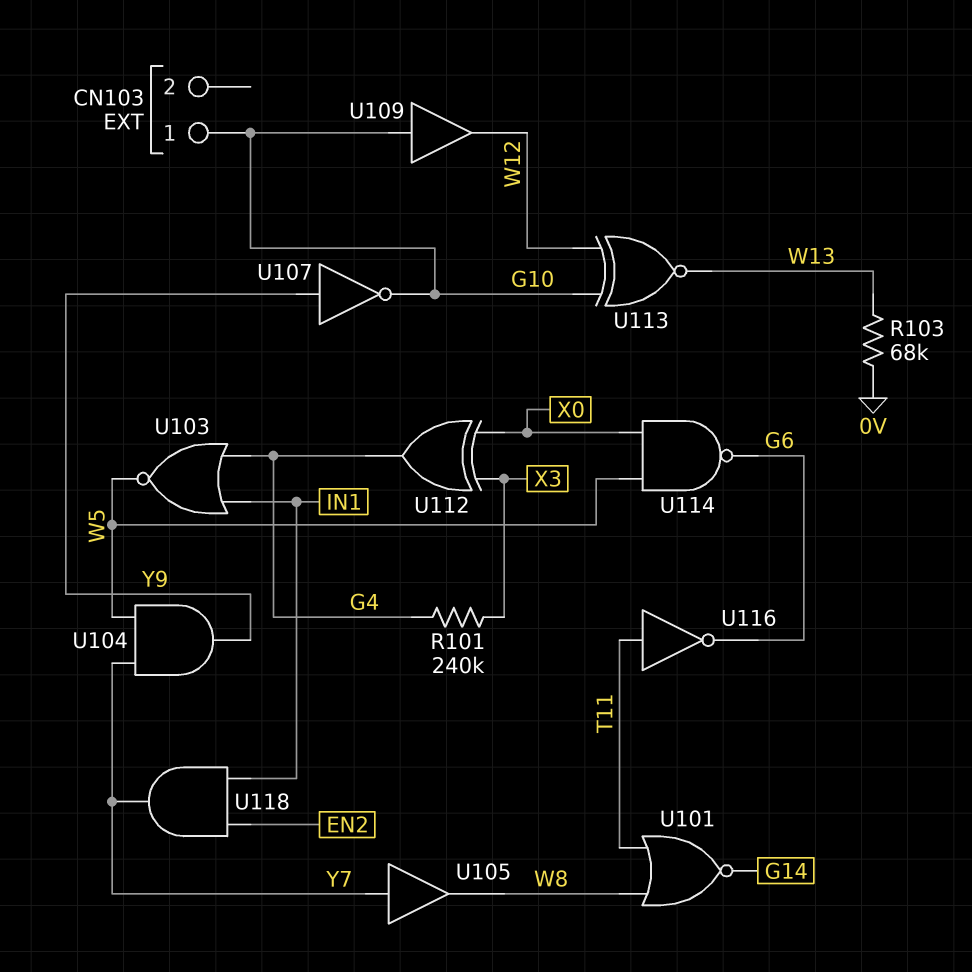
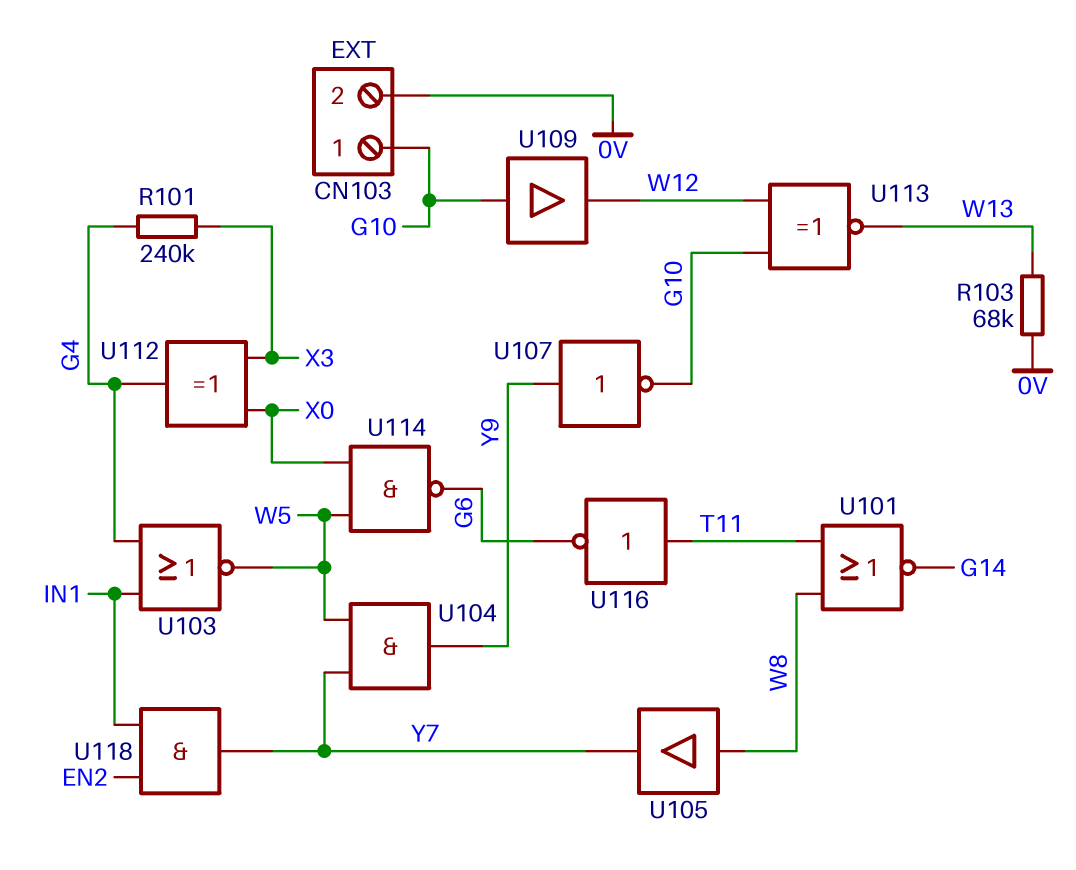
CN103 pin 2: none -> 0V
U105: buffer (in Y7, out W8) -> buffer (in W8, out Y7)

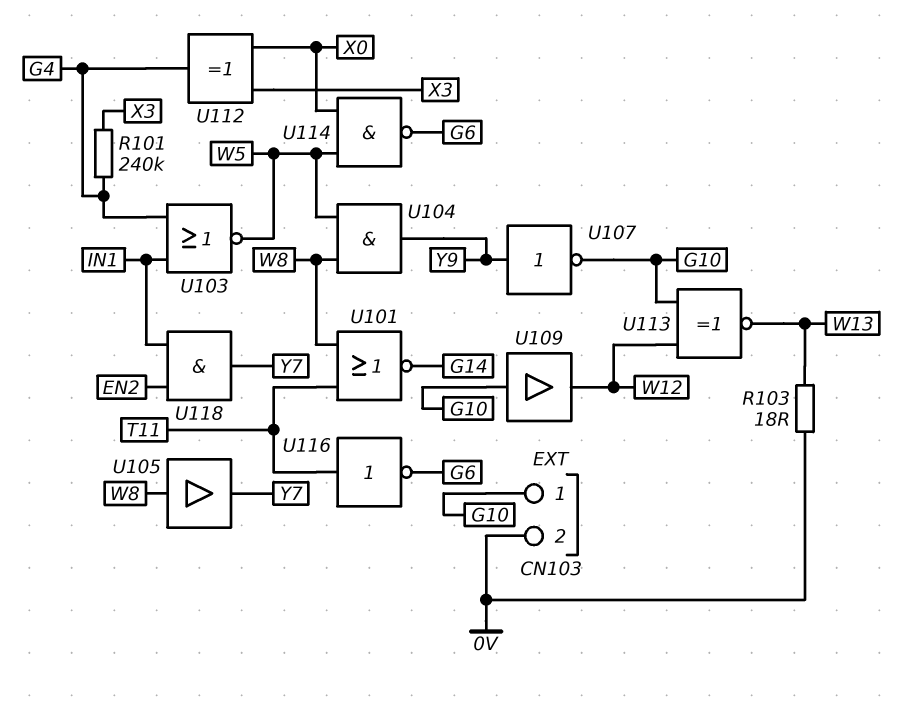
R103: 68k (0V, W13) -> 18 (0V, W13)
U104: AND (in W5, in Y7, out Y9) -> AND (in W5, in W8, out Y9)

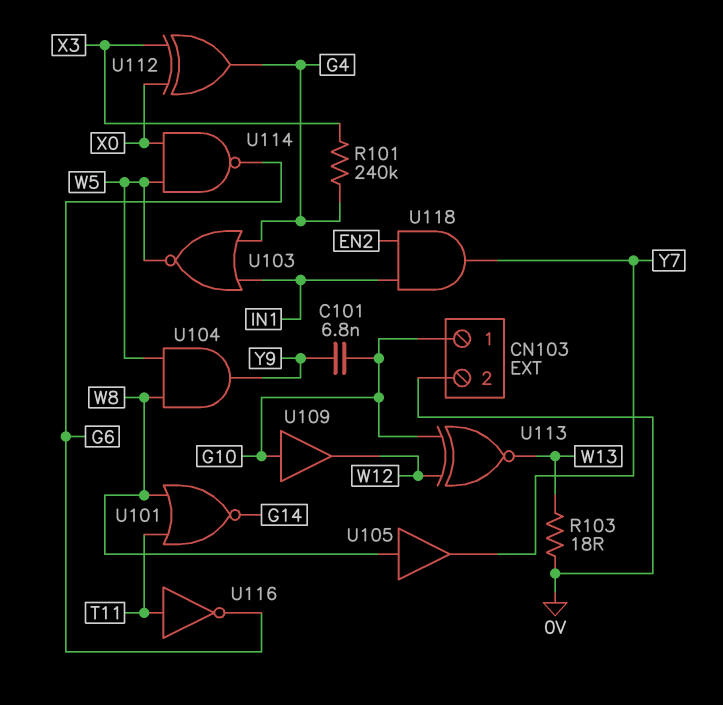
C101: none -> 6.8nF (G10, Y9)
U107: NOT (in Y9, out G10) -> none

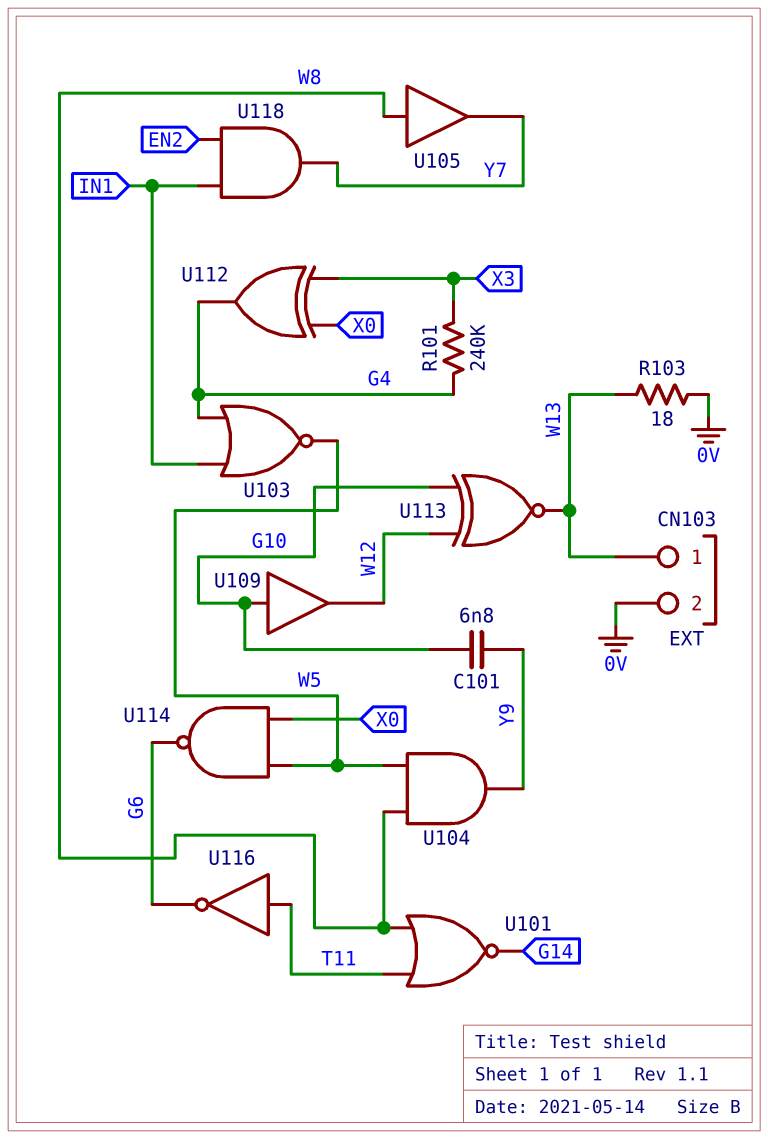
CN103 pin 1: G10 -> W13

